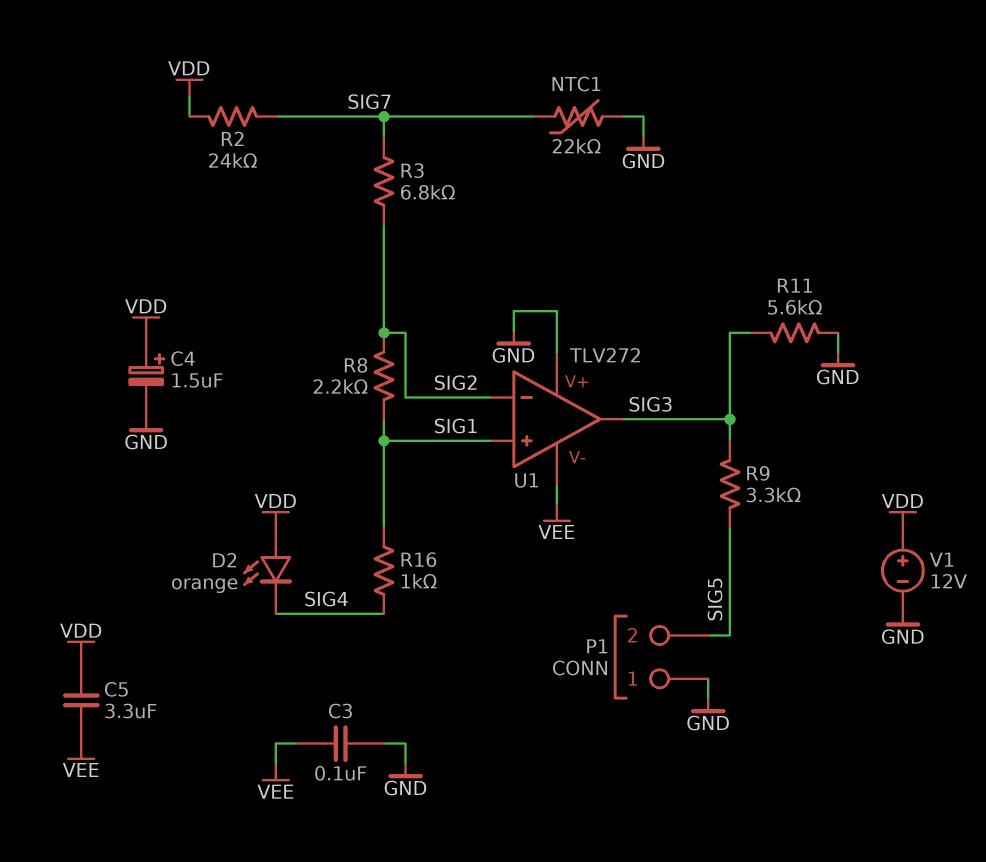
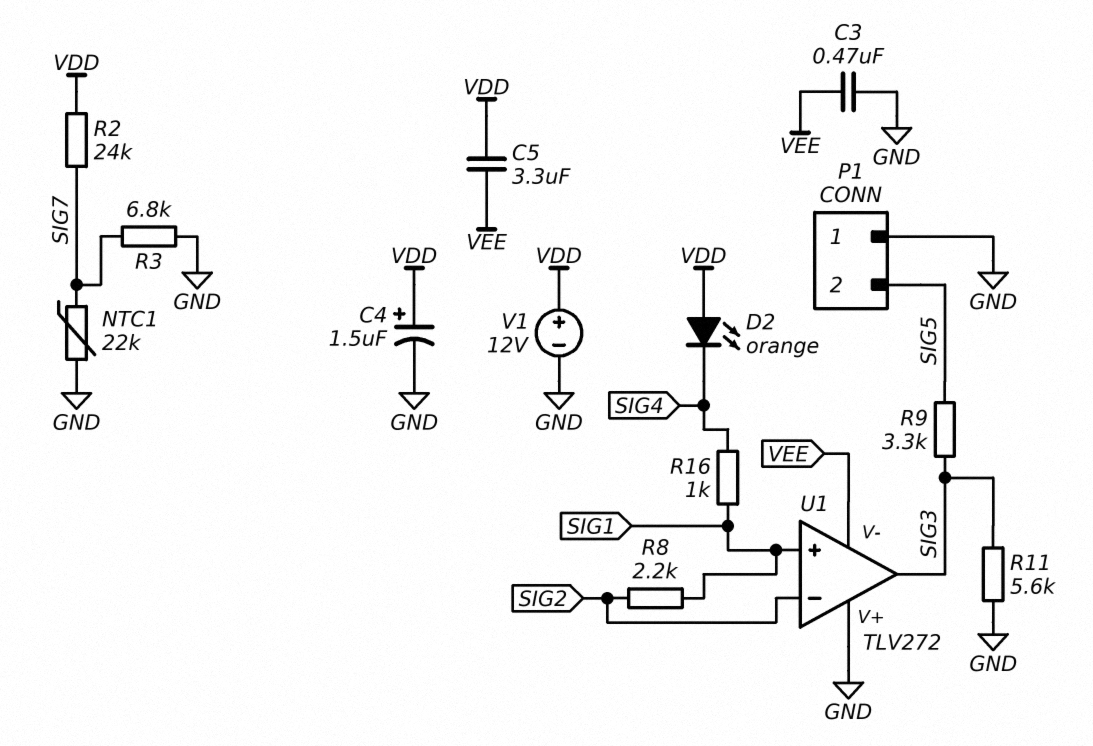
C3: 100nF (GND, VEE) -> 470nF (GND, VEE)
R3: 6.8k (SIG2, SIG7) -> 6.8k (GND, SIG7)

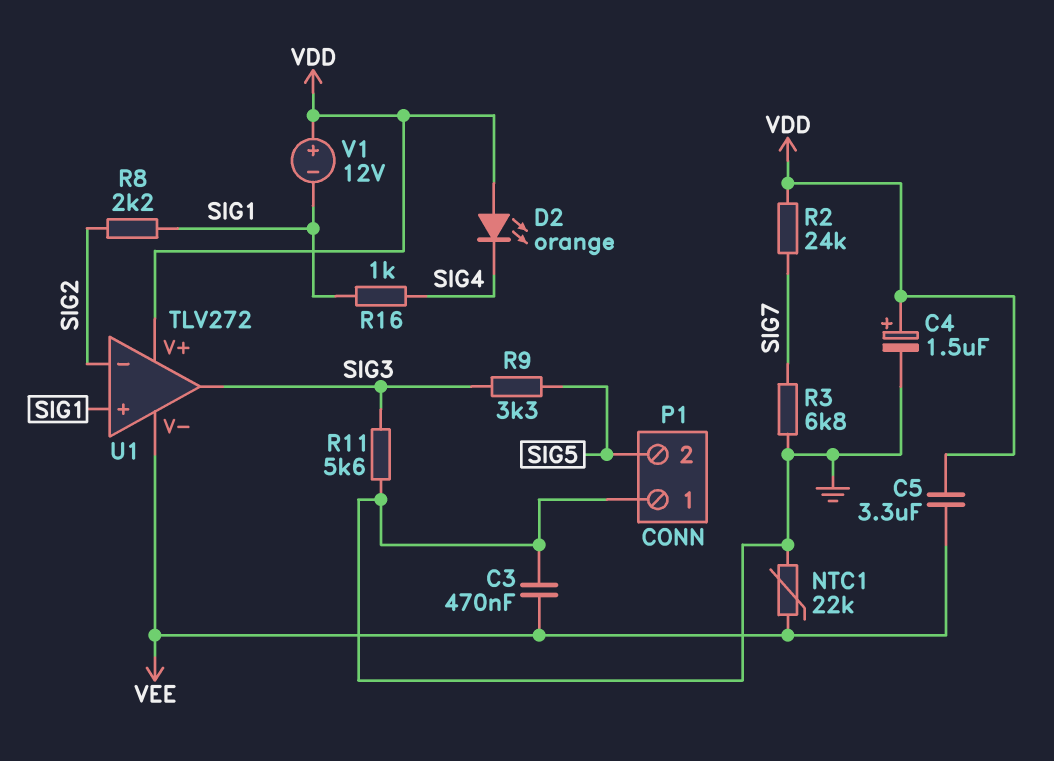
NTC1: 22k (GND, SIG7) -> 22k (GND, VEE)
U1 pin V+: GND -> VDD
V1: 12V (plus VDD, minus GND) -> 12V (plus VDD, minus SIG1)

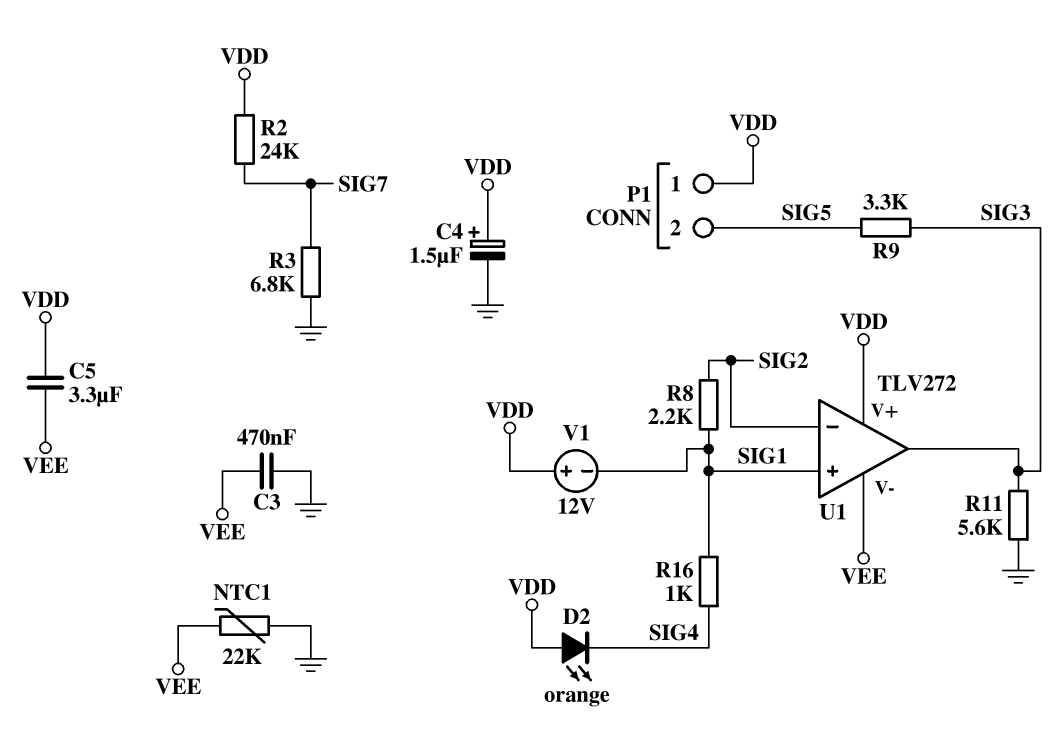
P1 pin 1: GND -> VDD

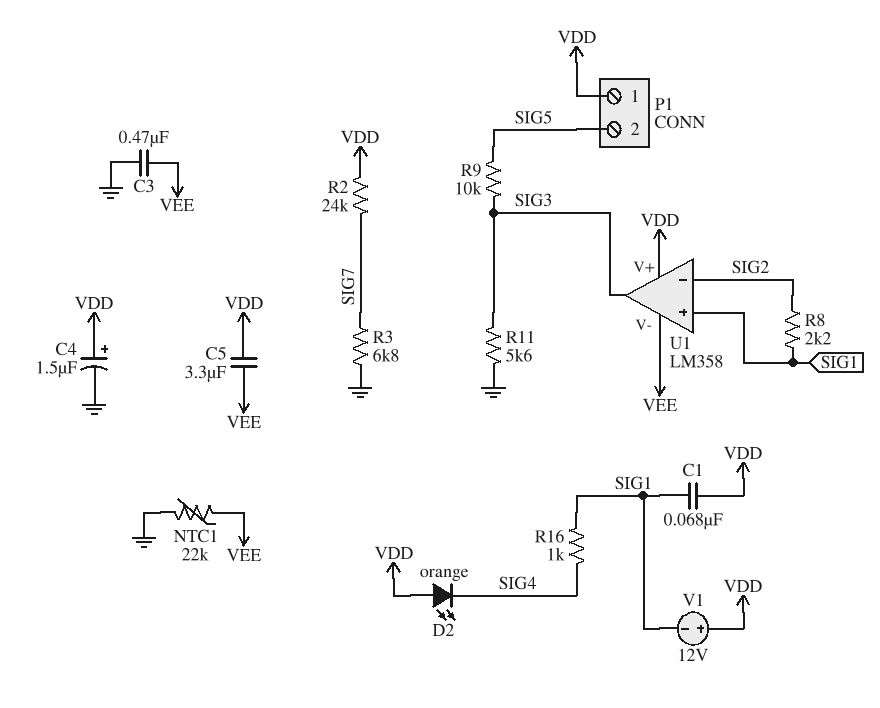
C1: none -> 68nF (SIG1, VDD)
R9: 3.3k (SIG3, SIG5) -> 10k (SIG3, SIG5)
U1: TLV272 -> LM358

